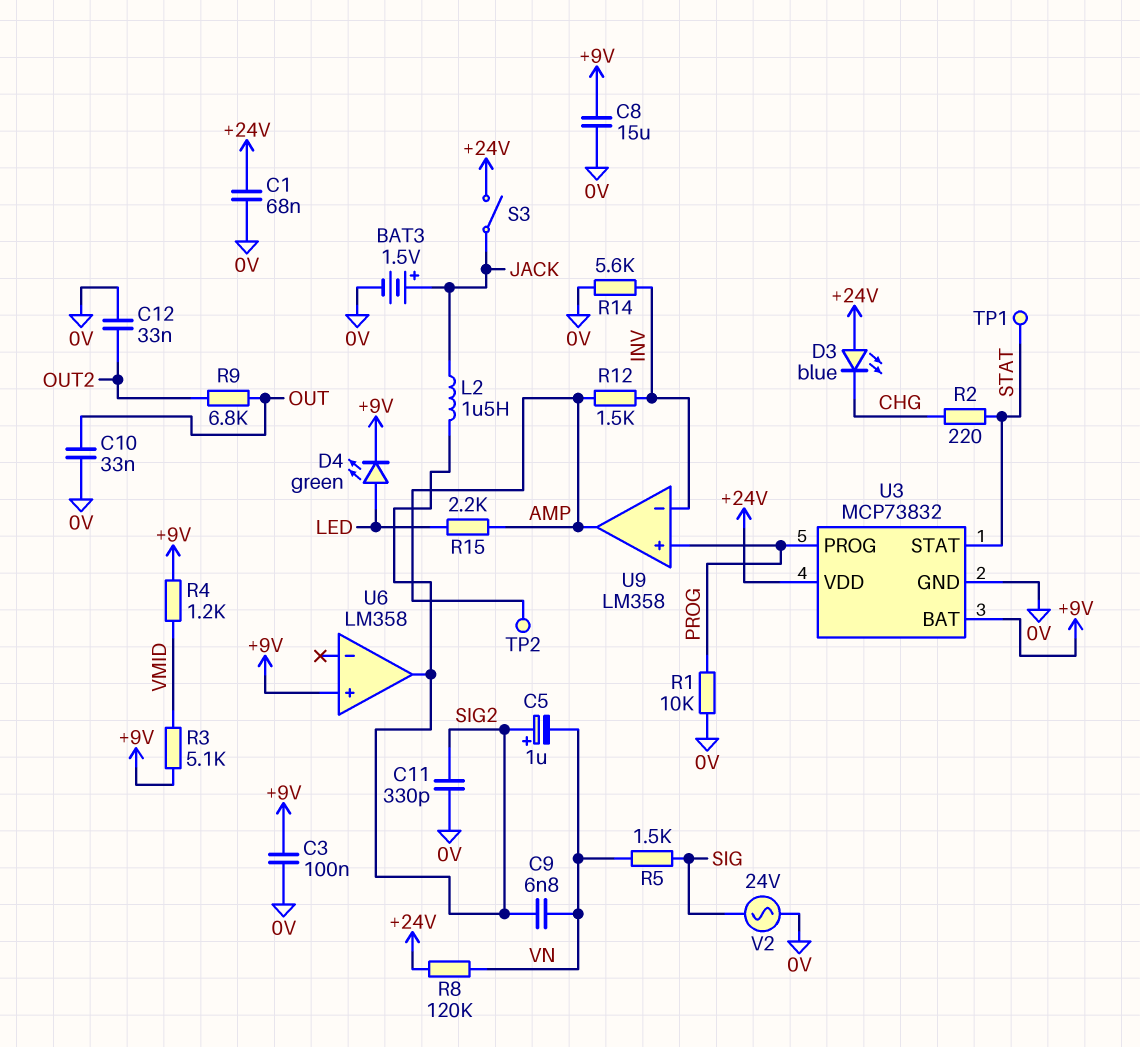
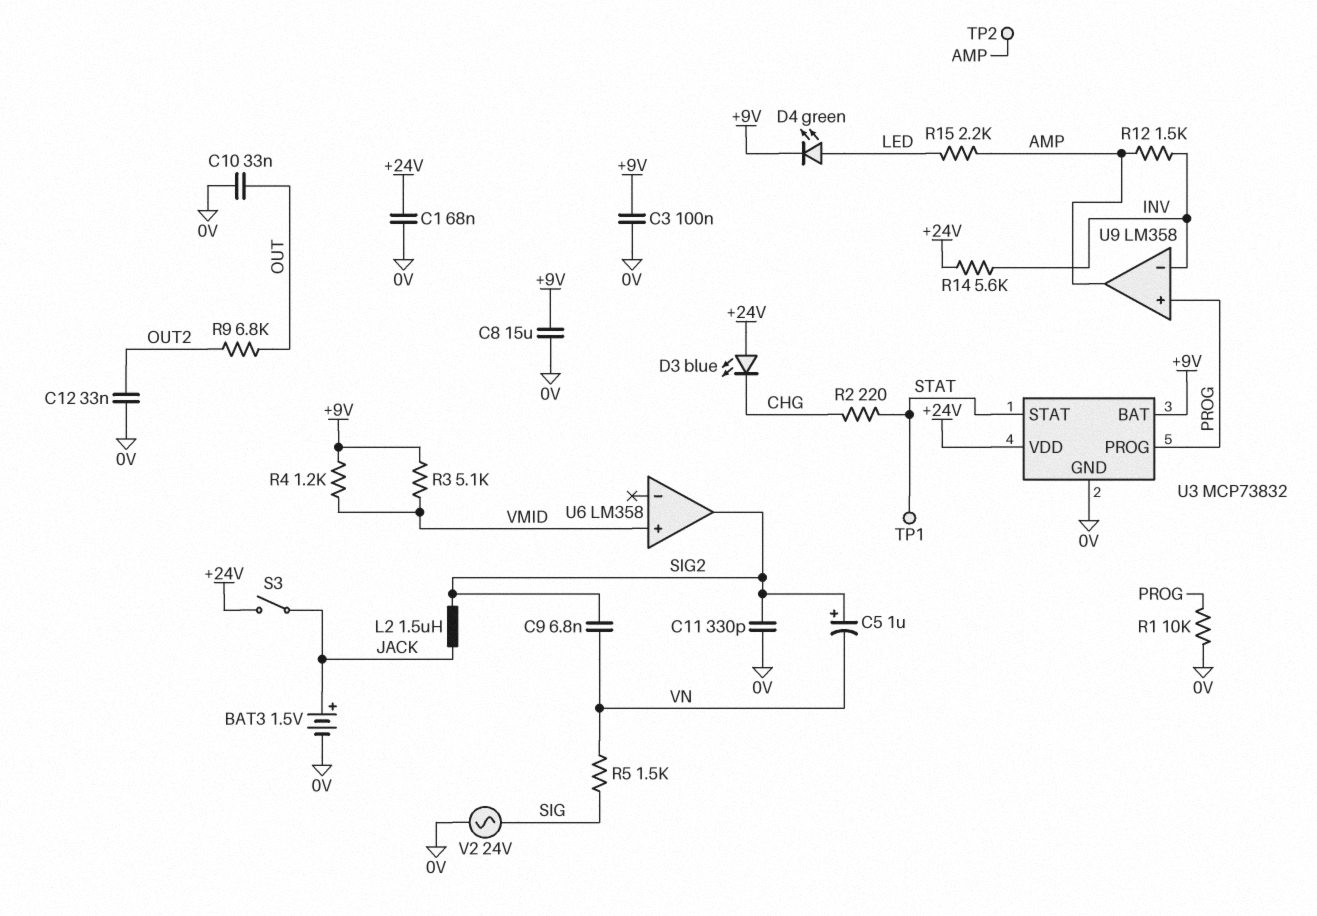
R8: 120k (+24V, VN) -> none
R14: 5.6k (0V, INV) -> 5.6k (+24V, INV)
U6 pin in+: +9V -> VMID

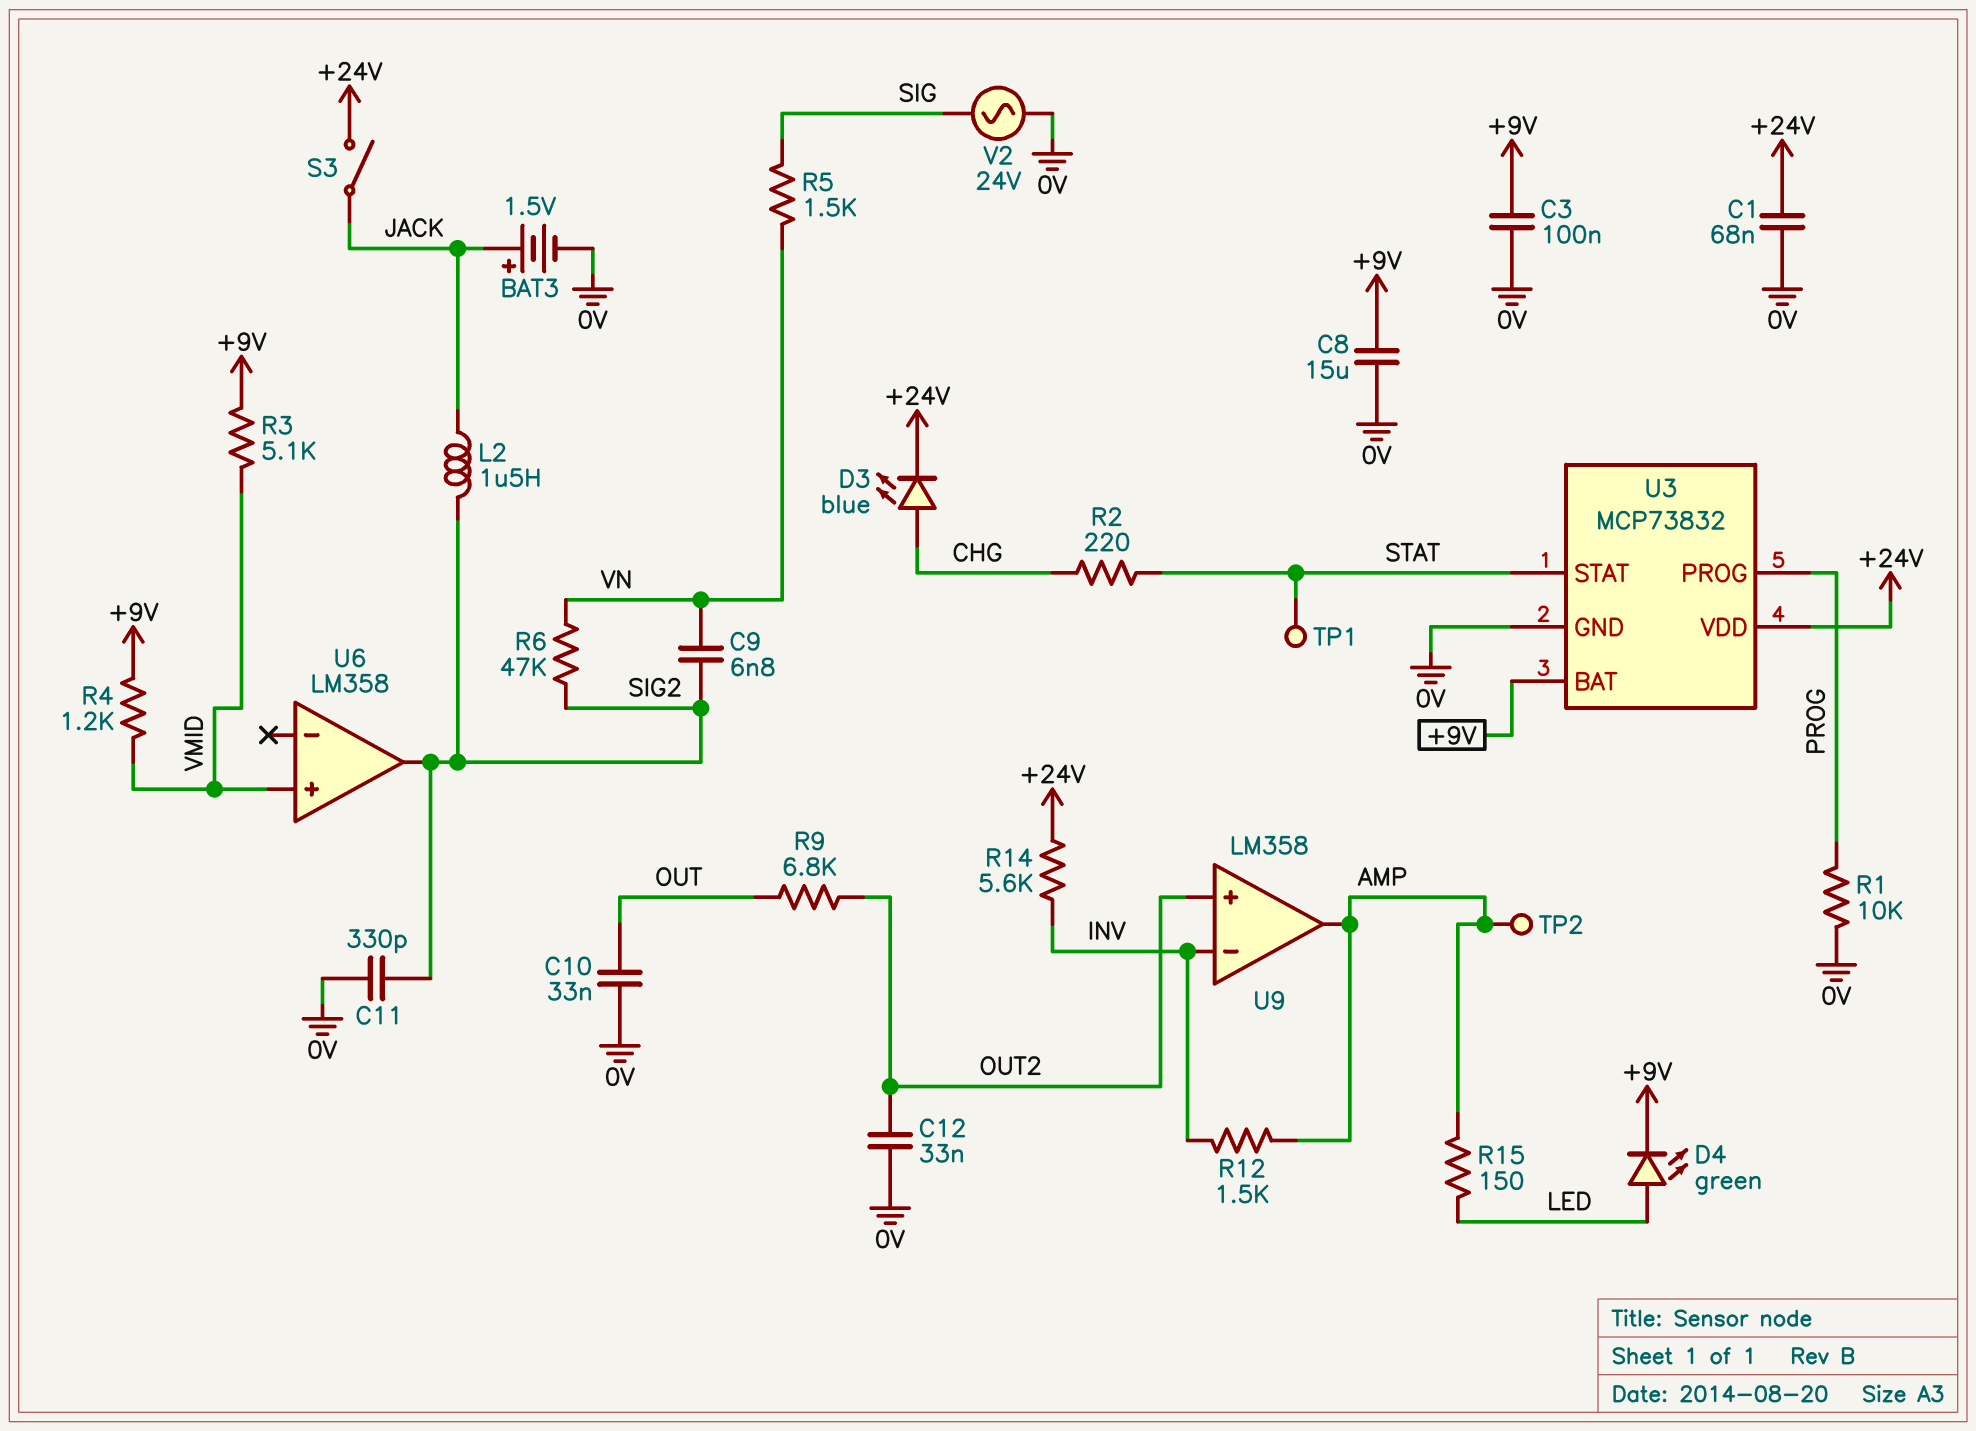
C5: 1uF (plus SIG2, minus VN) -> none
D3: LED blue (A +24V, K CHG) -> LED blue (A CHG, K +24V)
R6: none -> 47k (SIG2, VN)
R15: 2.2k (AMP, LED) -> 150 (AMP, LED)
U9 pin in+: PROG -> OUT2

